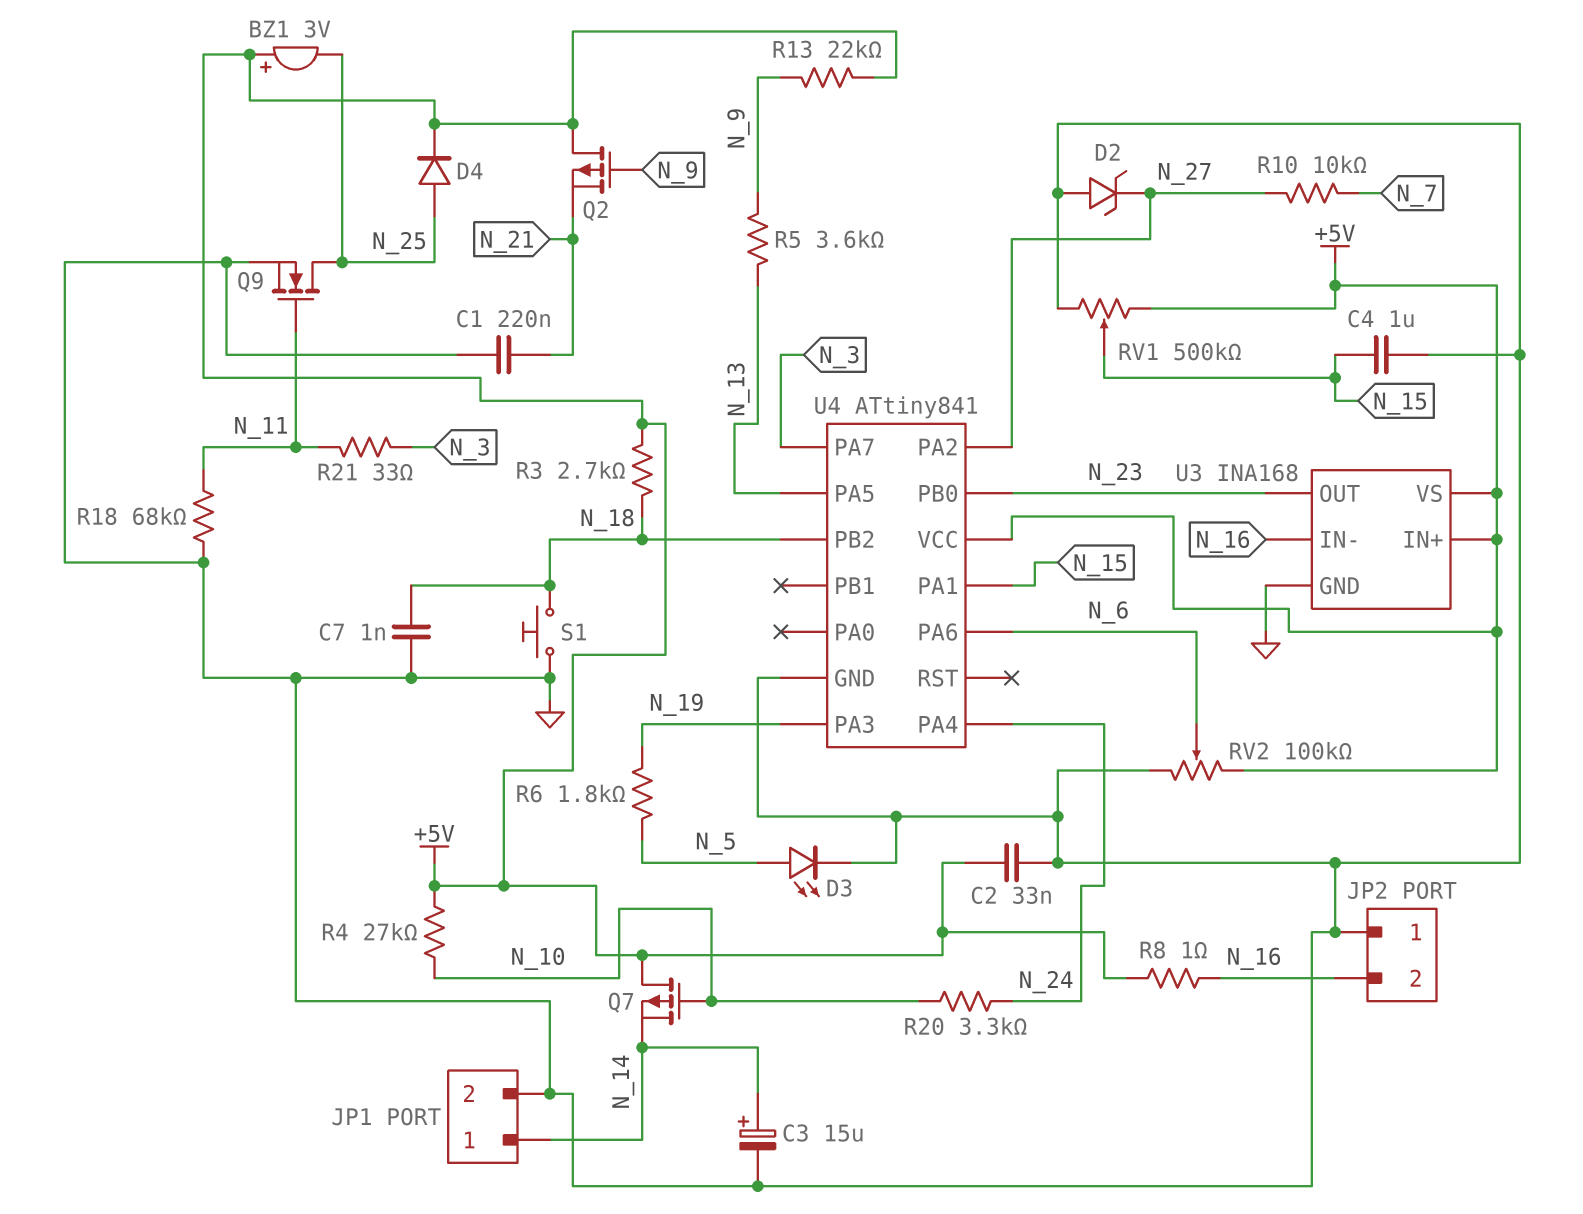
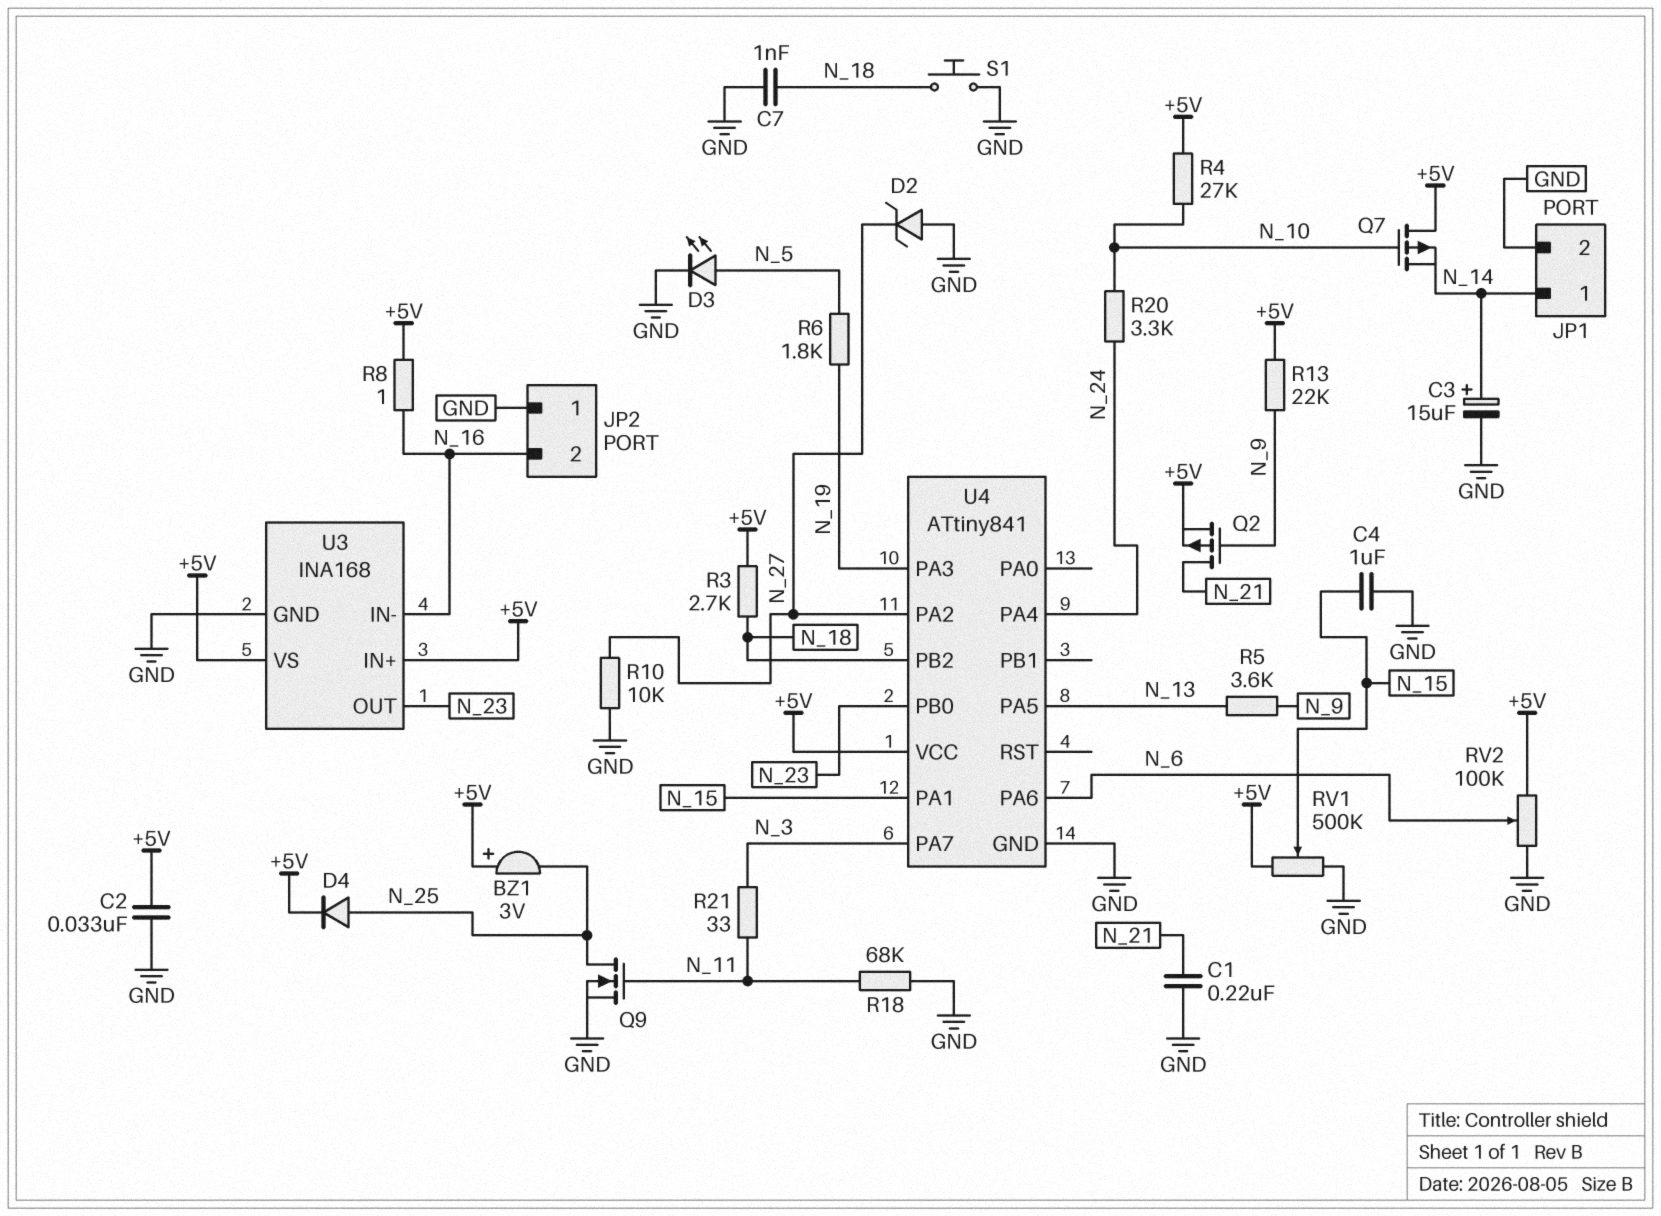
Q2: PMOS (G N_9, D +5V, S N_21) -> PMOS (G N_9, D N_21, S +5V)
R10: 10k (N_7, N_27) -> 10k (GND, N_27)

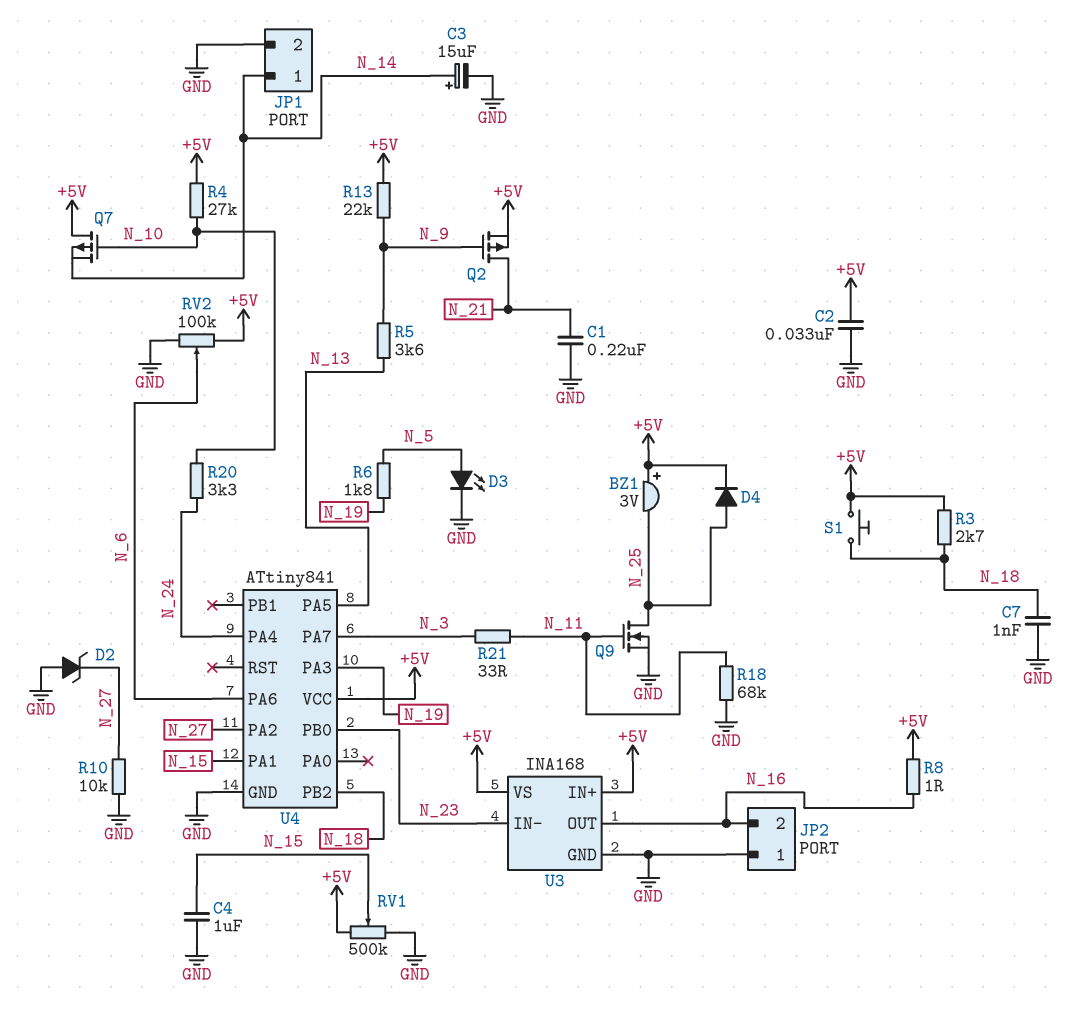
S1: button (GND, N_18) -> button (+5V, N_18)
U3 pin IN-: N_16 -> N_23
U3 pin OUT: N_23 -> N_16

